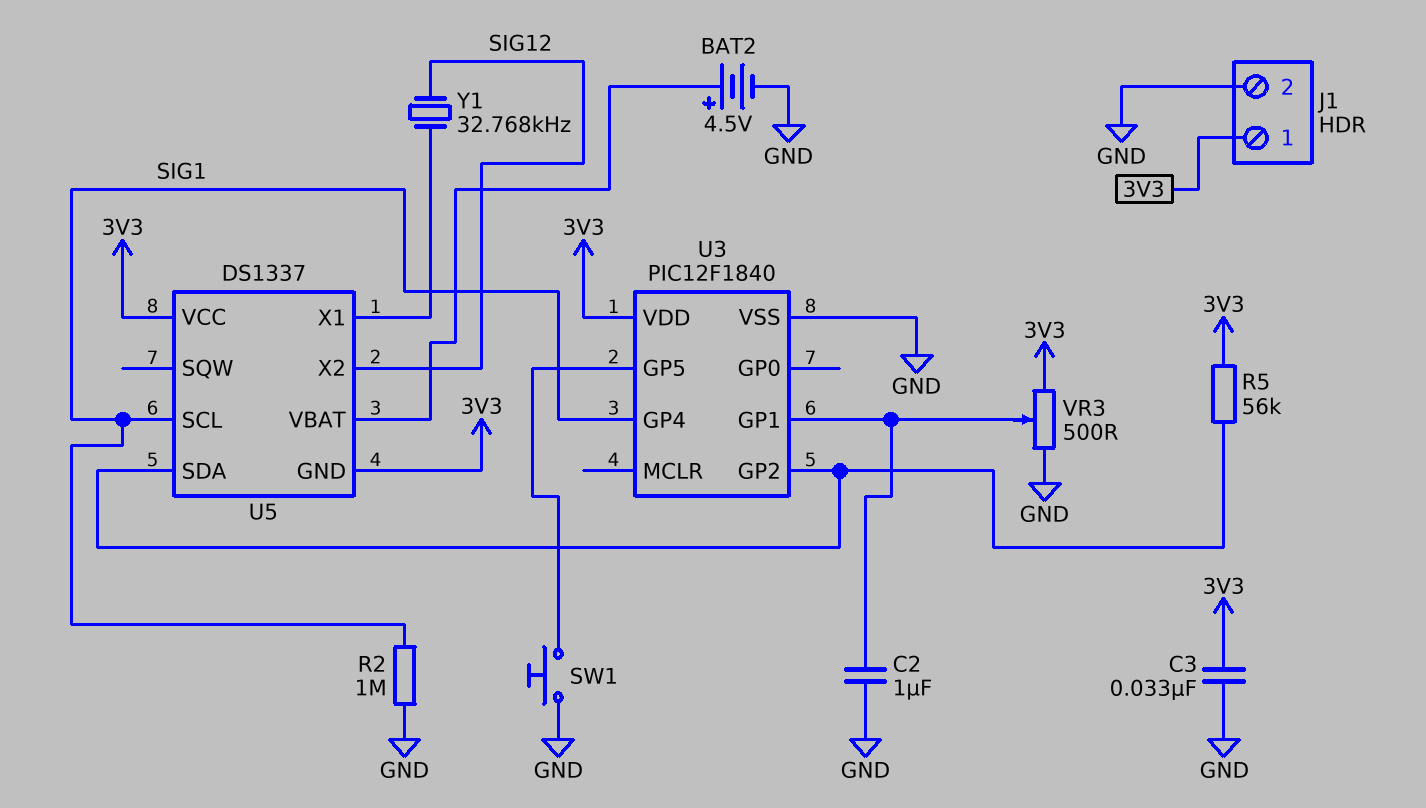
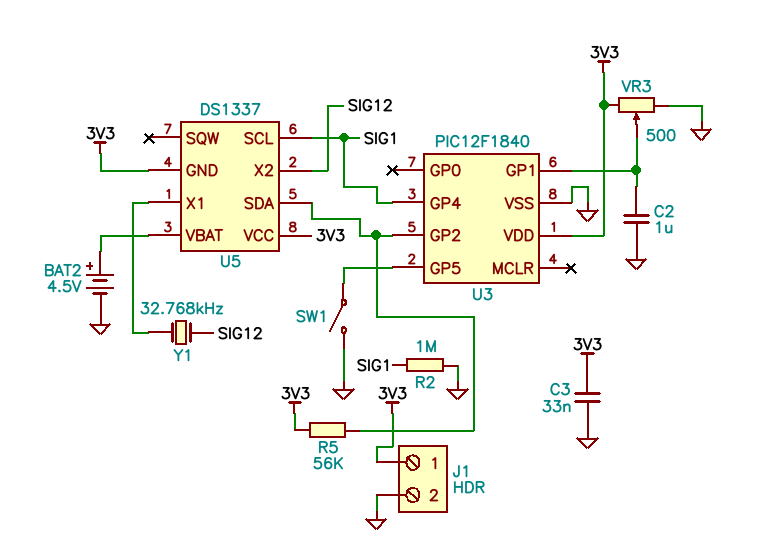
SW1: button (GND, U3/GP5) -> switch (GND, U3/GP5)

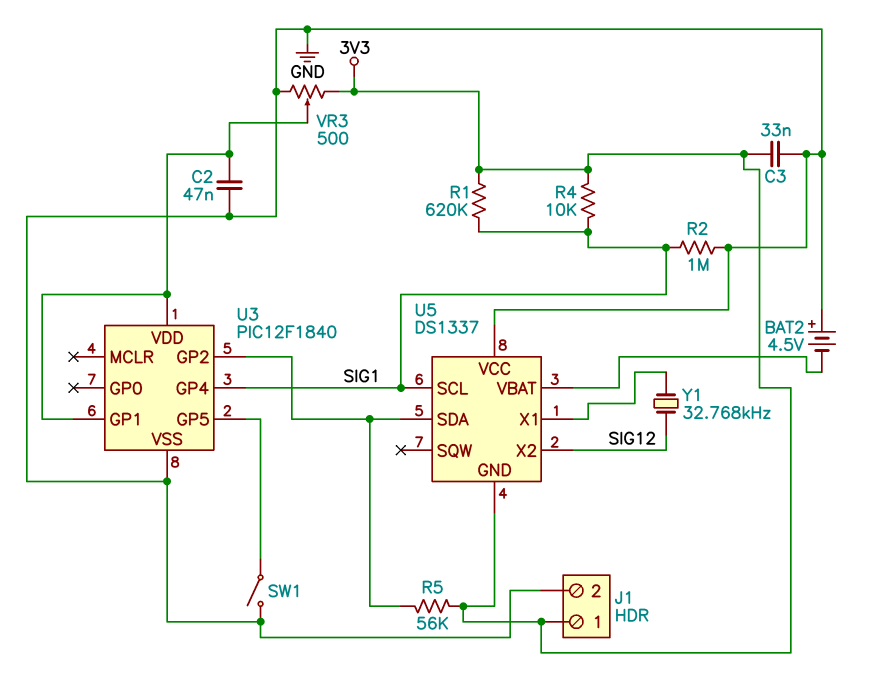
BAT2: 4.5V (plus U5/VBAT, minus GND) -> 4.5V (plus GND, minus U5/VBAT)
C2: 1uF (GND, U3/GP1) -> 47nF (GND, U3/GP1)
R1: none -> 620k (3V3, SIG1)
R4: none -> 10k (3V3, SIG1)
U3 pin VDD: 3V3 -> U3/GP1
U5 pin VCC: 3V3 -> GND

